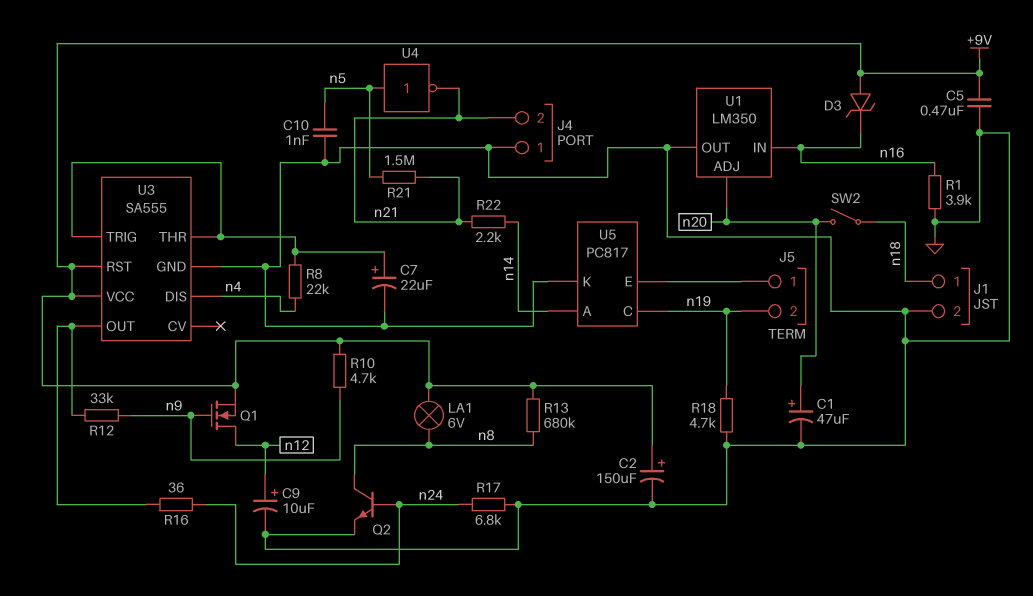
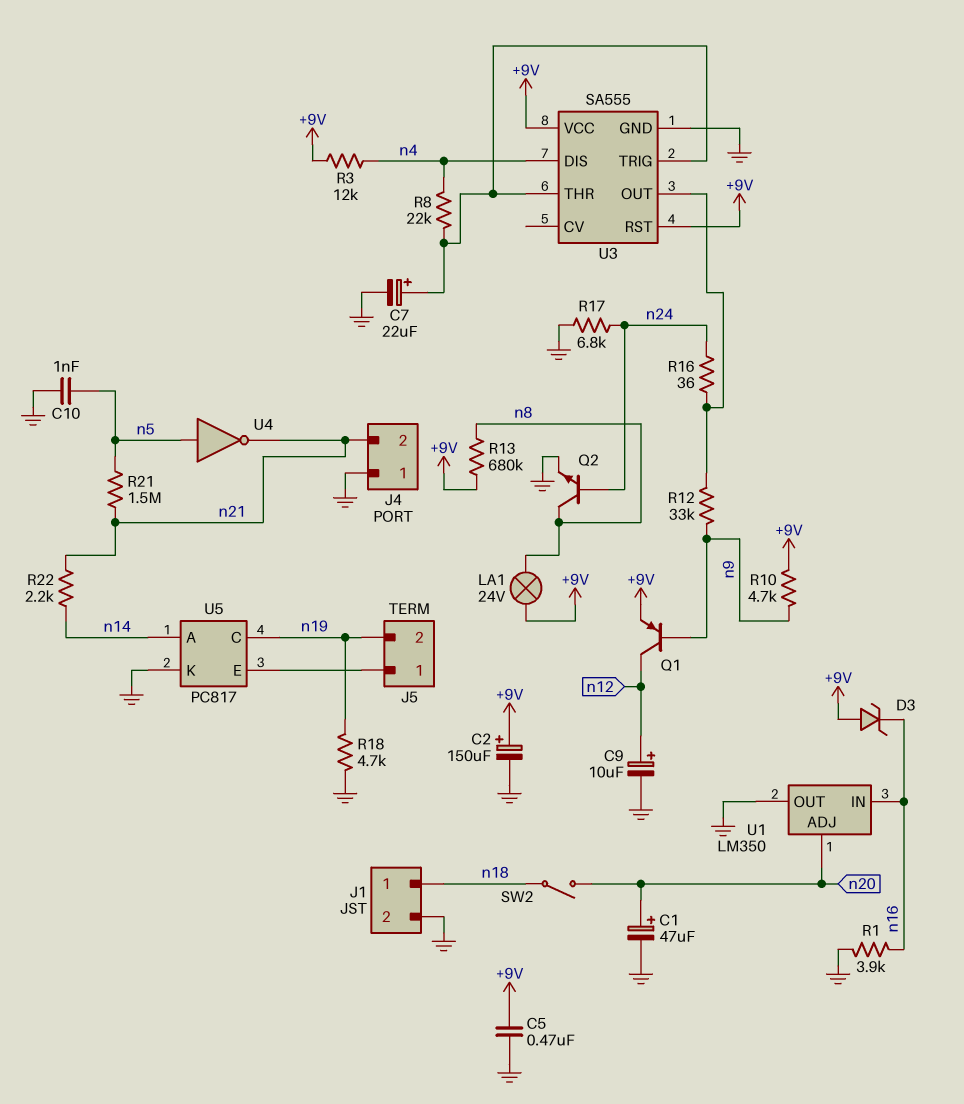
LA1: lamp 6V (+9V, n8) -> lamp 24V (+9V, n8)
Q1: NMOS (G n9, D n12, S +9V) -> PNP (B n9, C n12, E +9V)
R3: none -> 12k (+9V, n4)

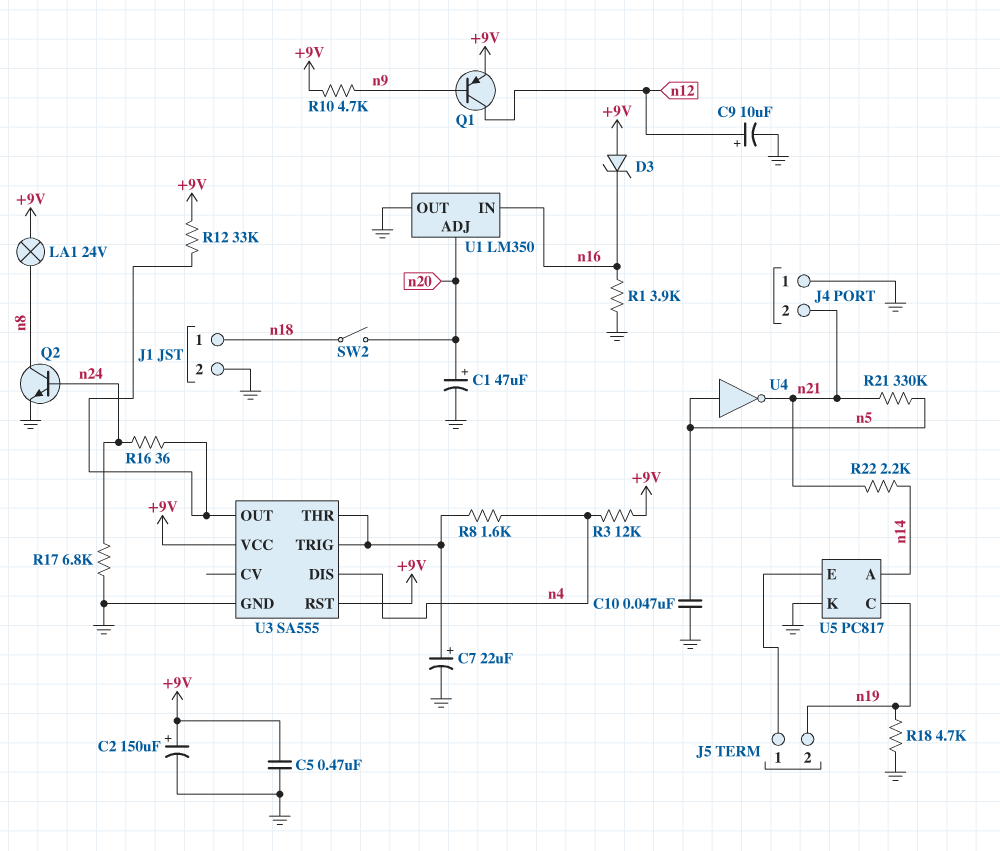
C10: 1nF (GND, n5) -> 47nF (GND, n5)
R8: 22k (U3/THR, n4) -> 1.6k (U3/THR, n4)
R12: 33k (U3/OUT, n9) -> 33k (+9V, U3/OUT)
R13: 680k (+9V, n8) -> none
R21: 1.5M (n5, n21) -> 330k (n5, n21)

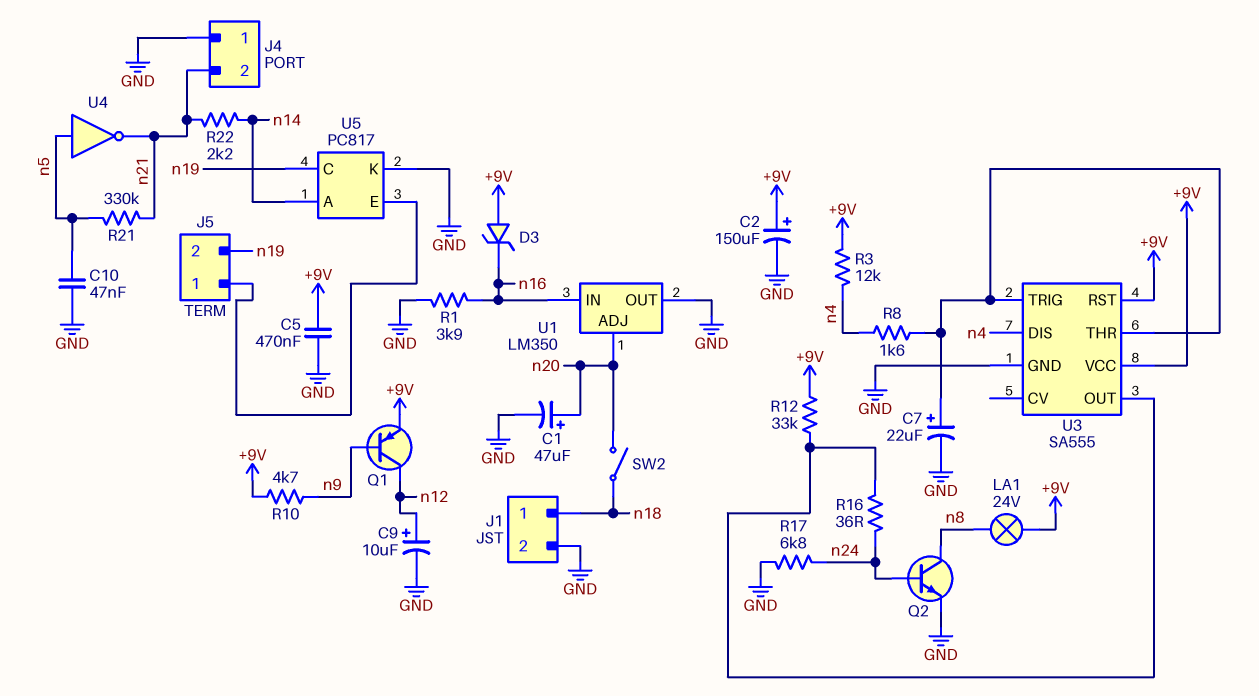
R18: 4.7k (GND, n19) -> none

